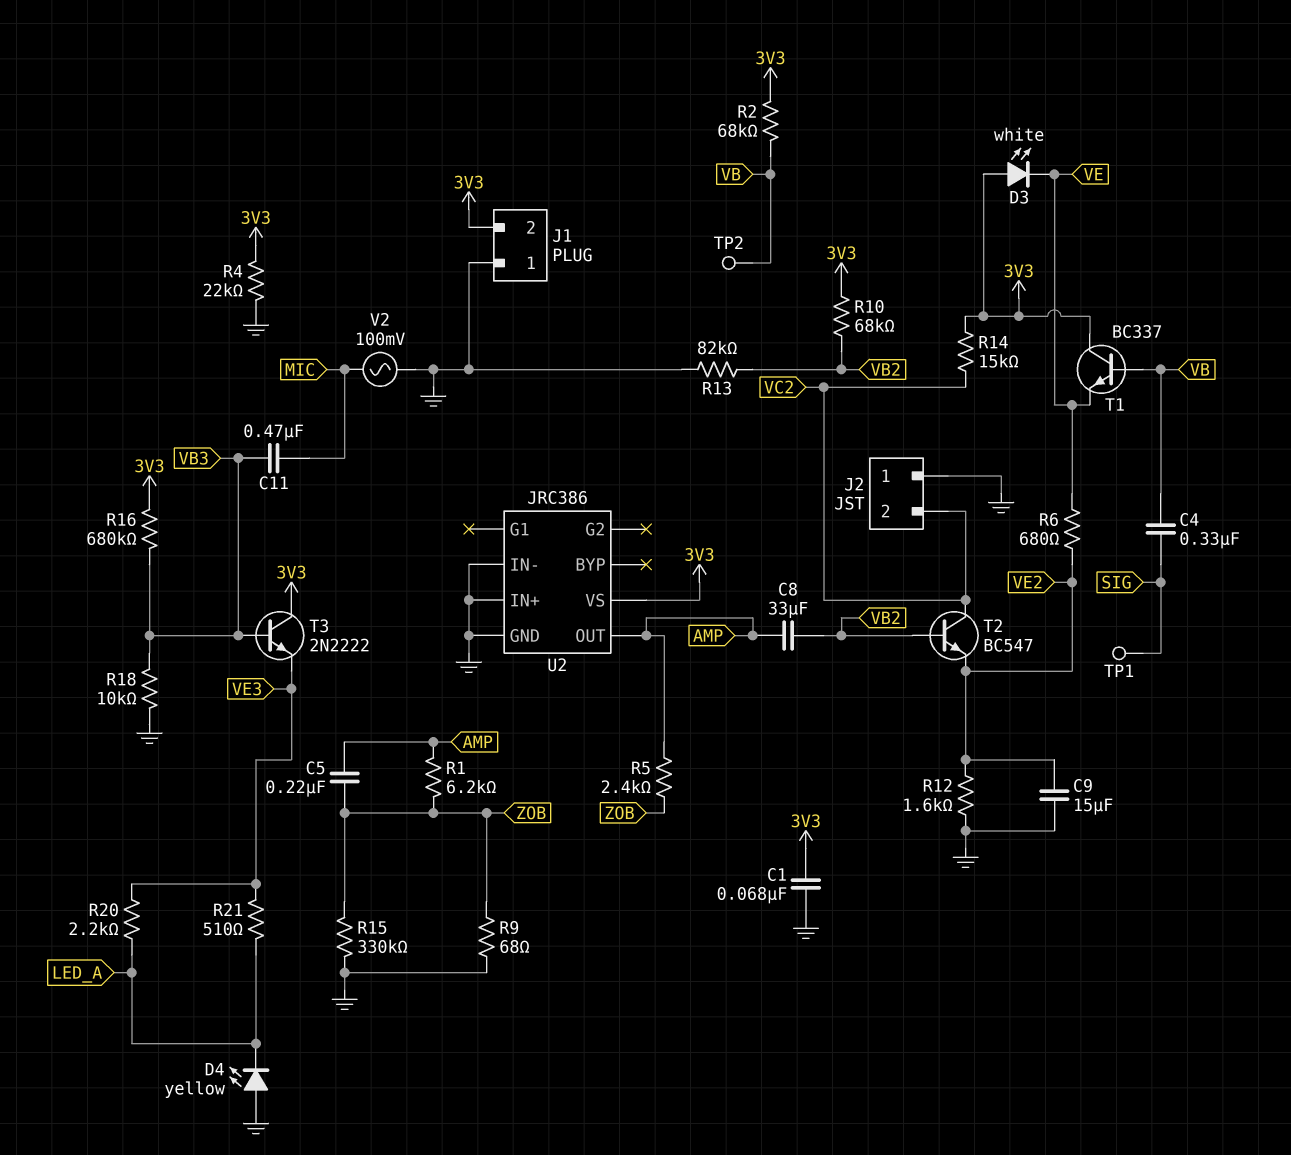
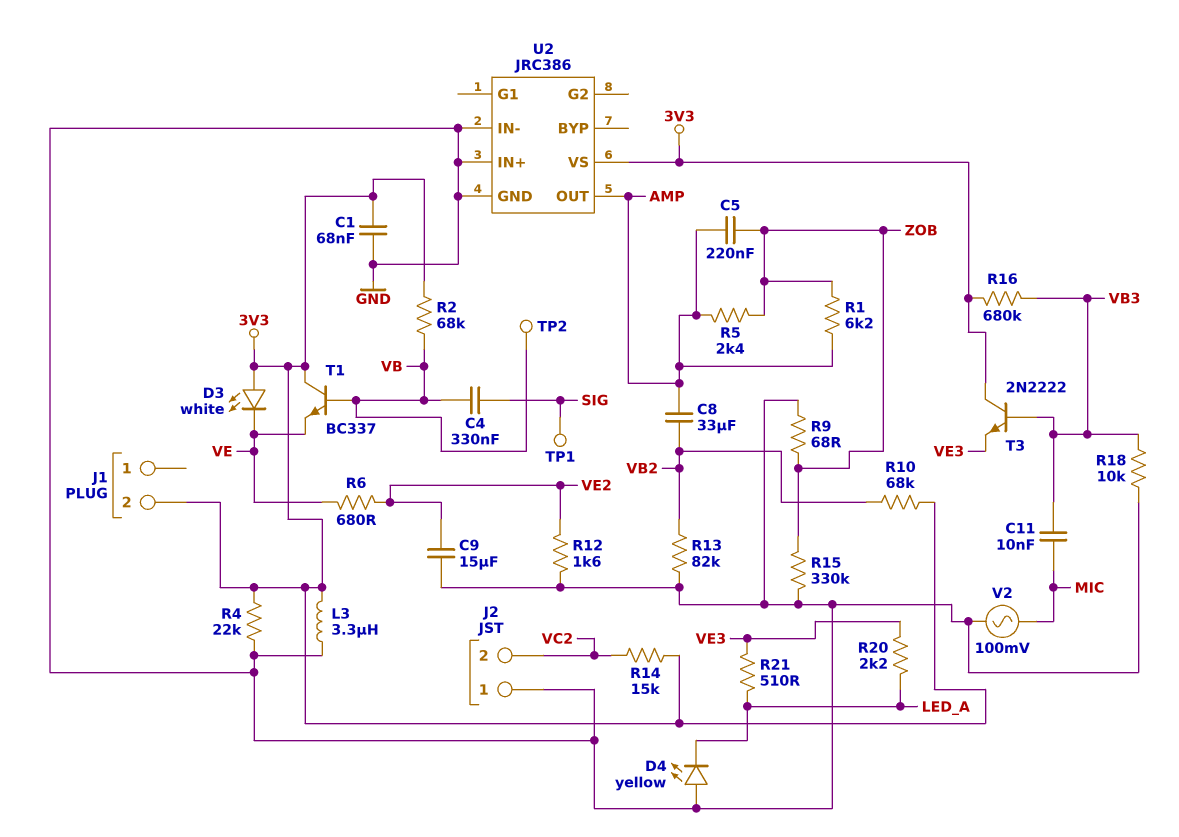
C11: 470nF (MIC, VB3) -> 10nF (MIC, VB3)
J1 pin 1: GND -> none
L3: none -> 3.3uH (3V3, GND)
T2: NPN BC547 (B VB2, C VC2, E VE2) -> none

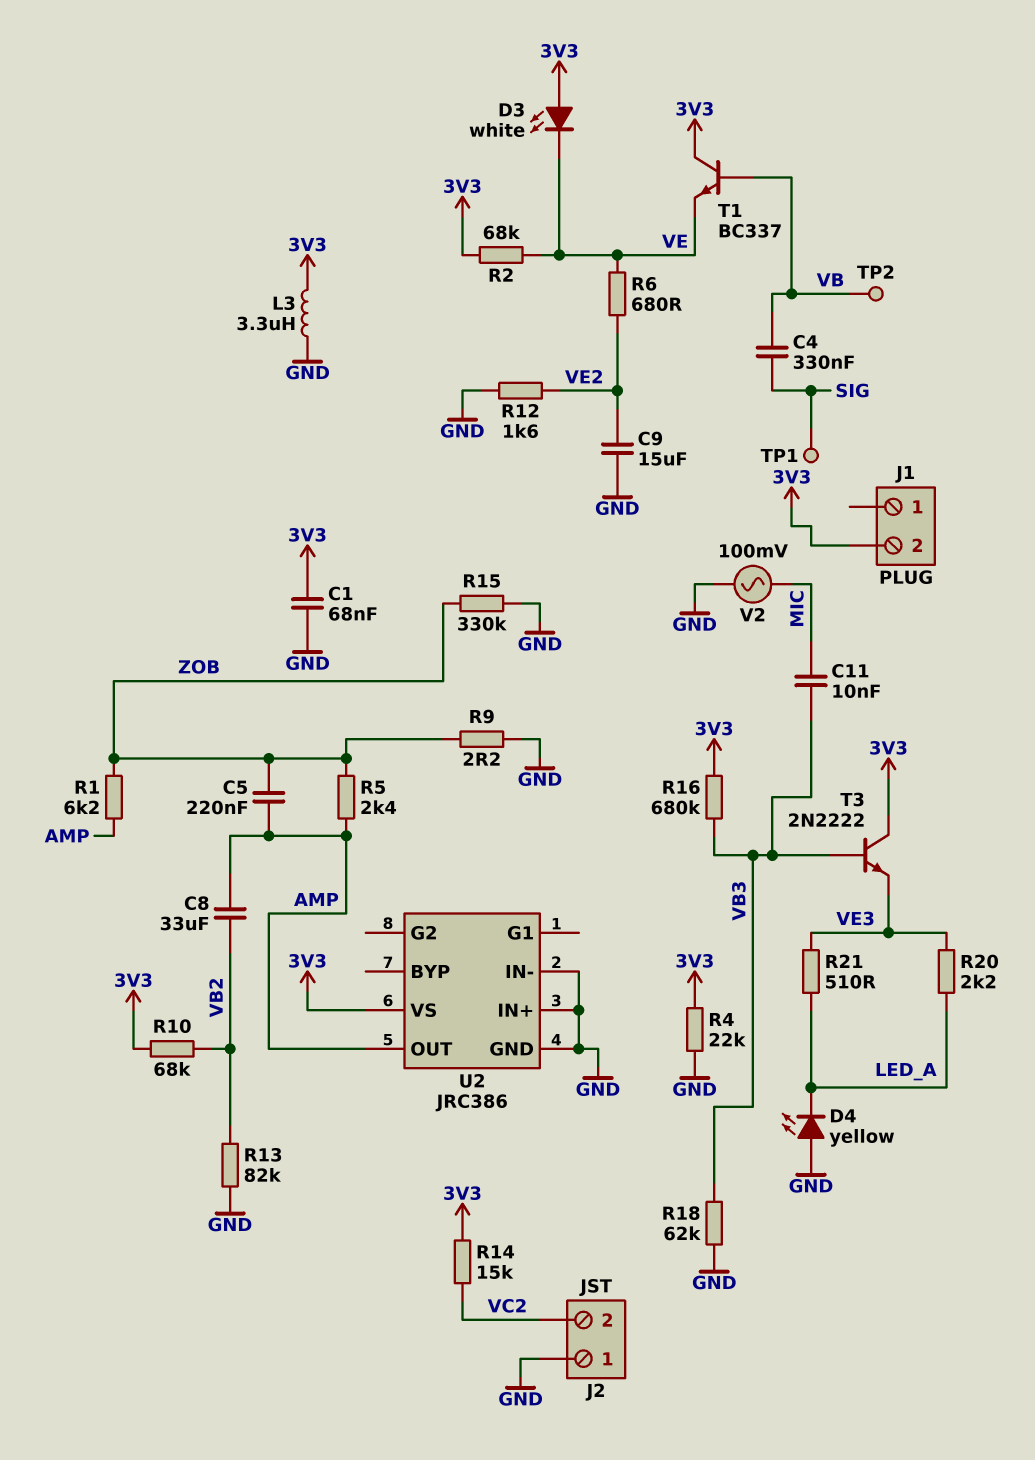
R2: 68k (3V3, VB) -> 68k (3V3, VE)
R9: 68 (GND, ZOB) -> 2.2 (GND, ZOB)
R18: 10k (GND, VB3) -> 62k (GND, VB3)

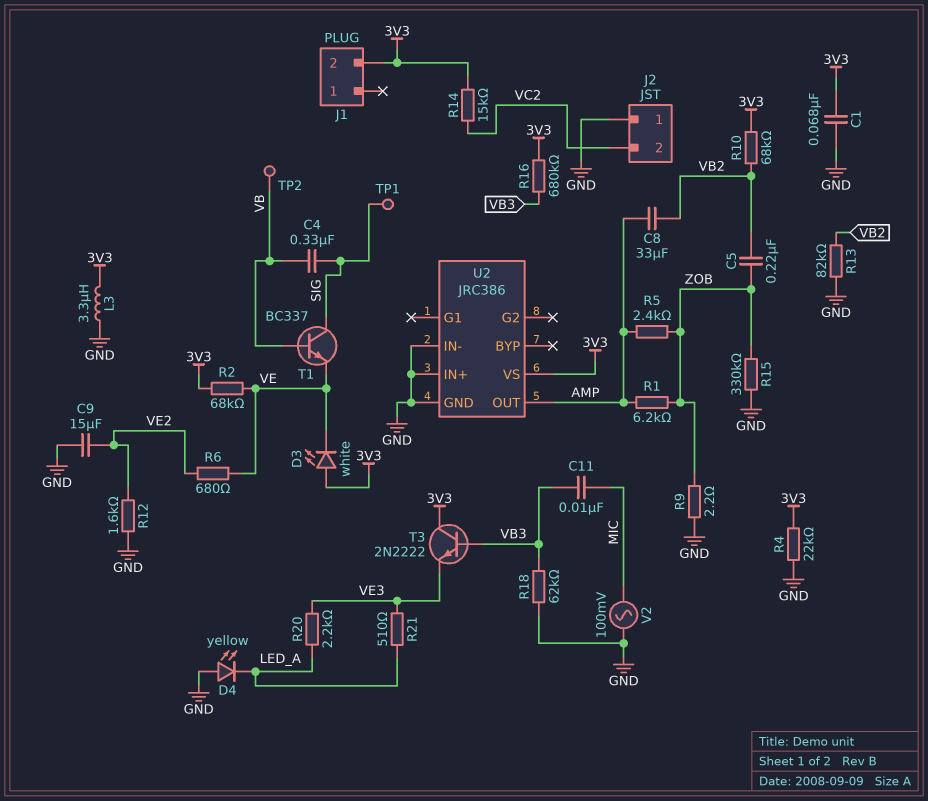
C5: 220nF (AMP, ZOB) -> 220nF (VB2, ZOB)
T1: NPN BC337 (B VB, C 3V3, E VE) -> NPN BC337 (B VB, C SIG, E VE)

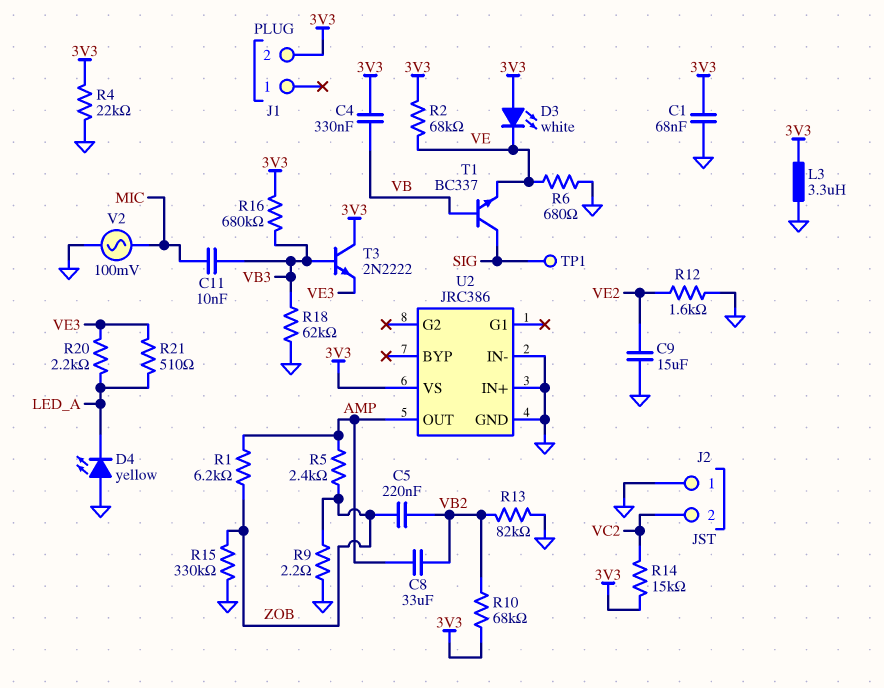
C4: 330nF (SIG, VB) -> 330nF (3V3, VB)
R6: 680 (VE, VE2) -> 680 (GND, VE)
TP2: test point (VB) -> none

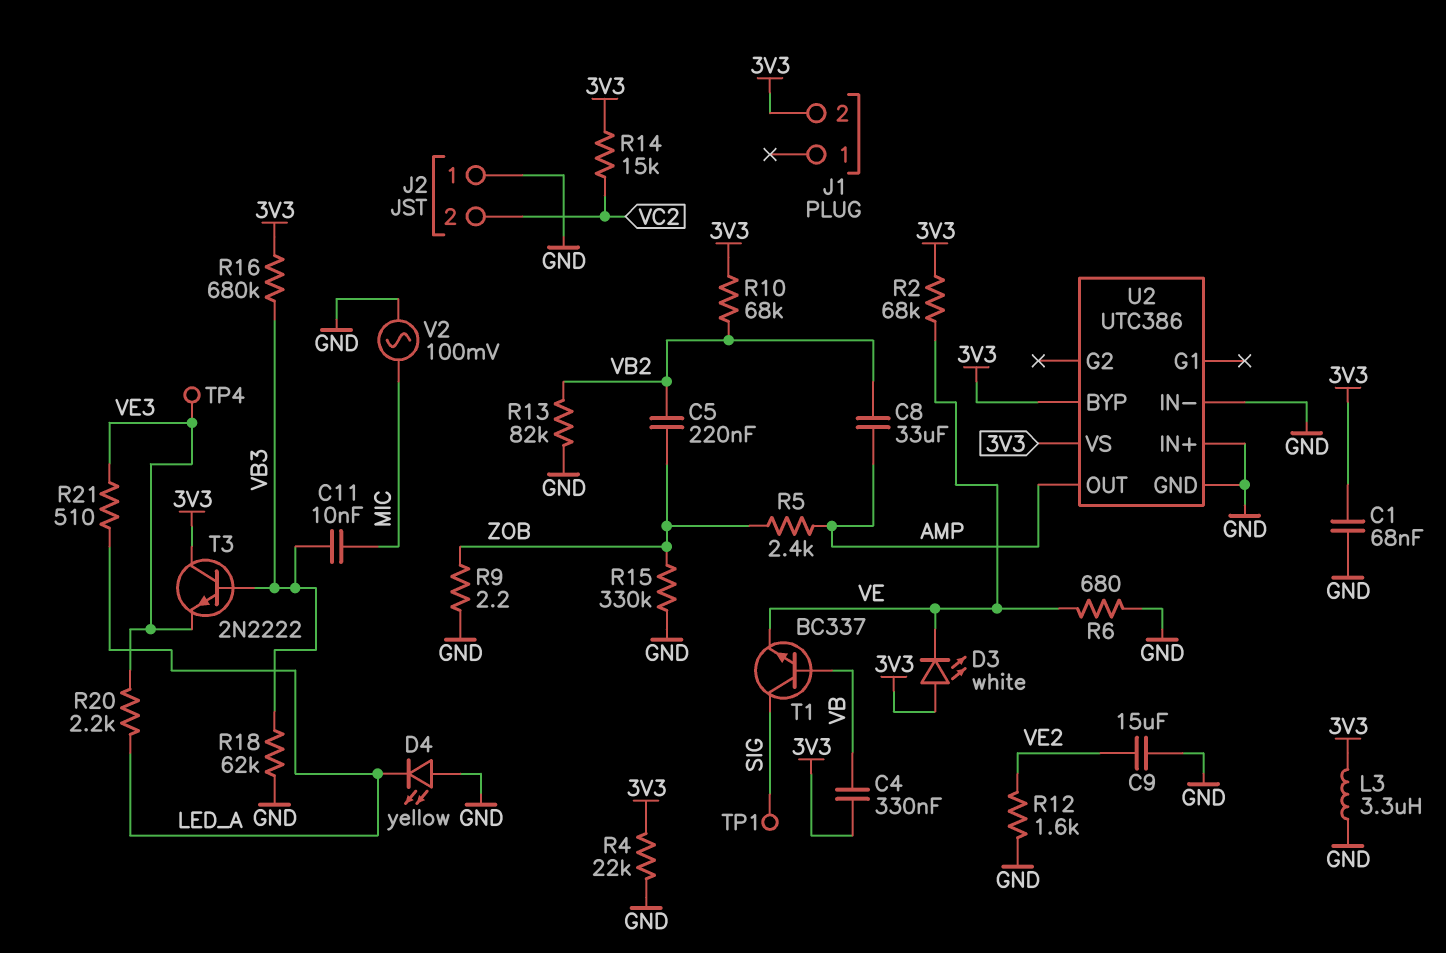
R1: 6.2k (AMP, ZOB) -> none
TP4: none -> test point (VE3)
U2: JRC386 -> UTC386
U2 pin BYP: none -> 3V3

